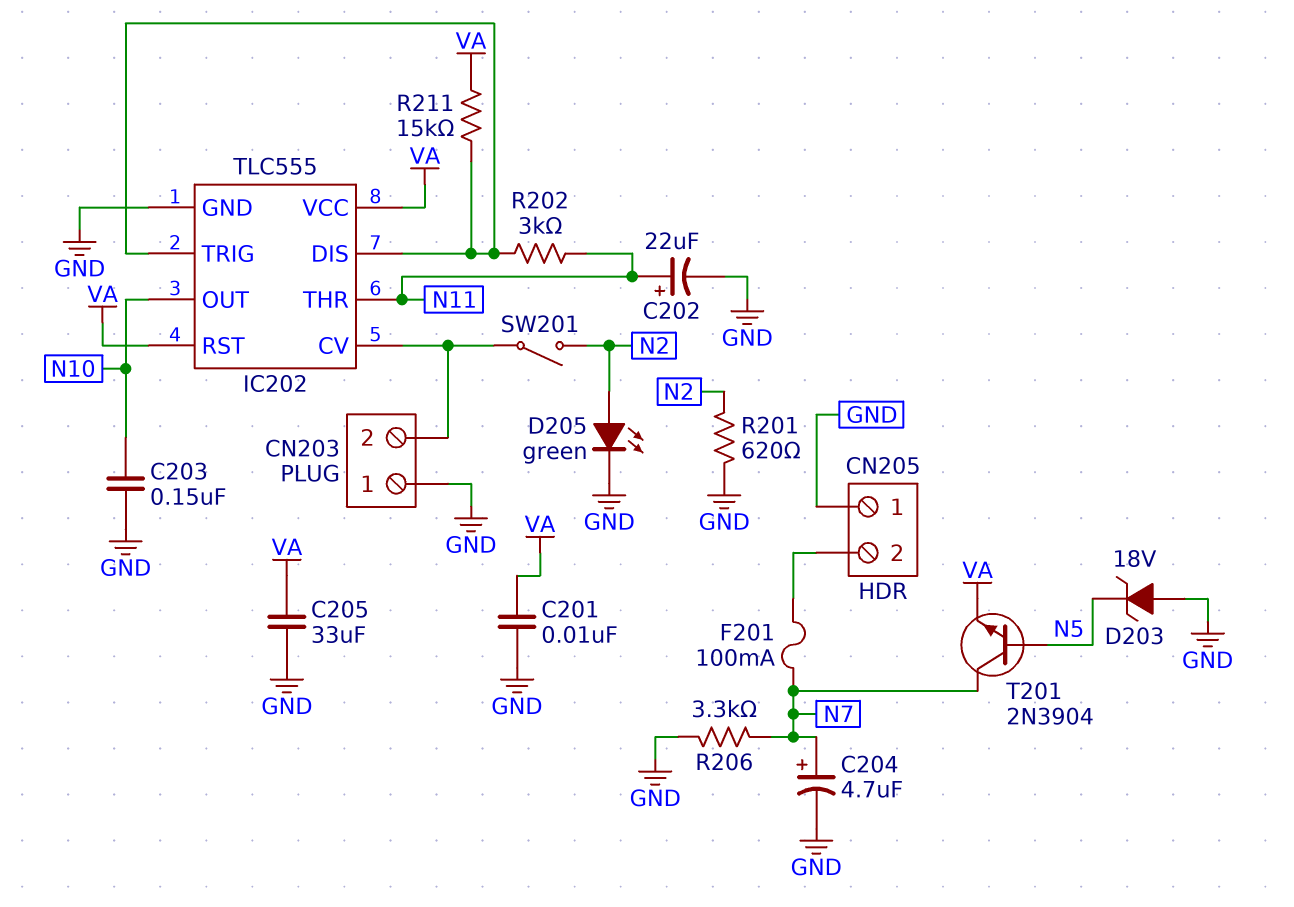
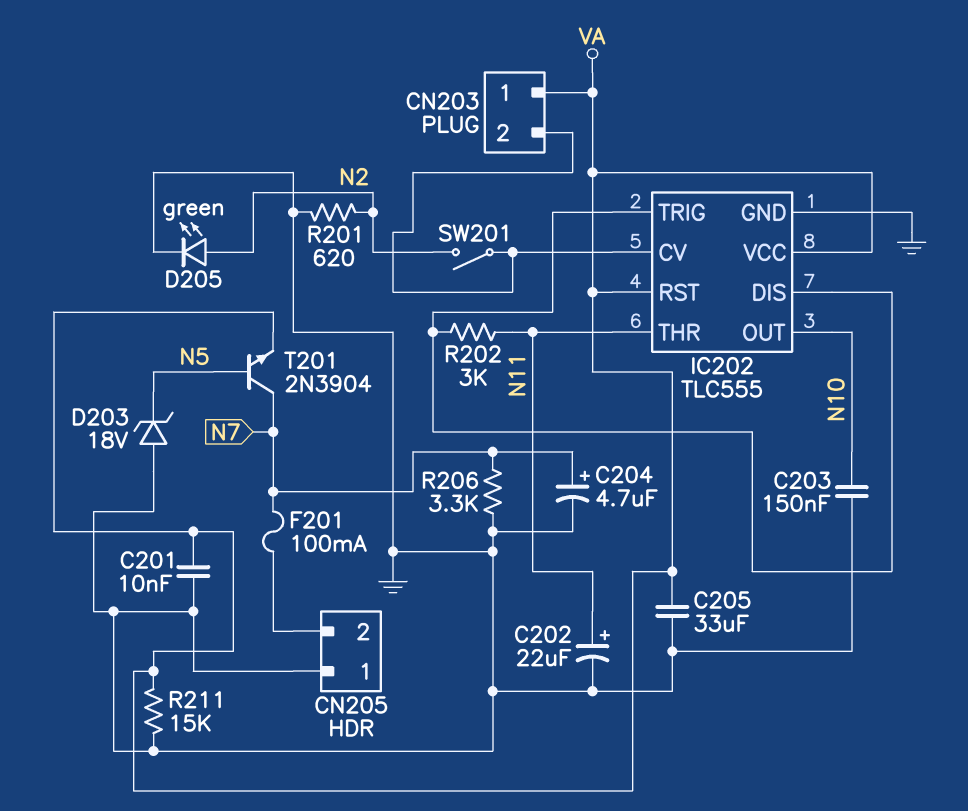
CN203 pin 1: GND -> VA
R211: 15k (IC202/DIS, VA) -> 15k (GND, VA)

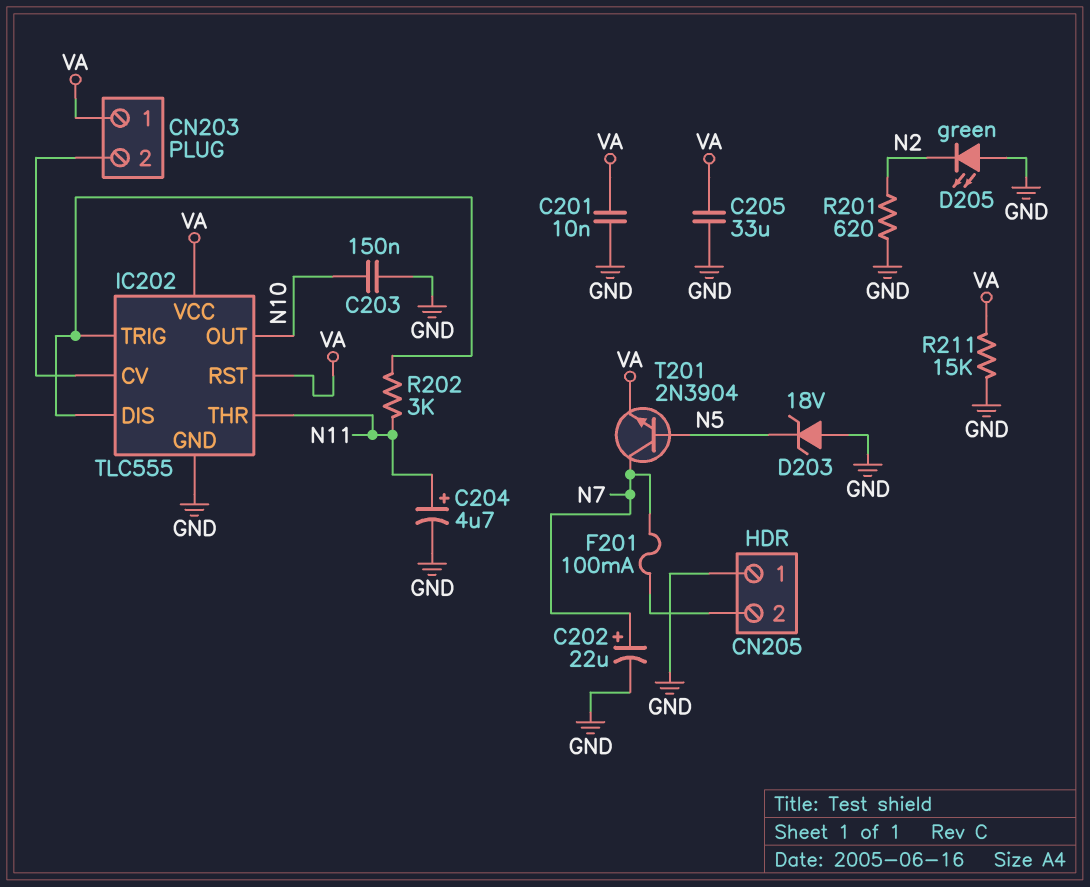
C202: 22uF (plus N11, minus GND) -> 22uF (plus N7, minus GND)
C204: 4.7uF (plus N7, minus GND) -> 4.7uF (plus N11, minus GND)
D205: LED green (A N2, K GND) -> LED green (A GND, K N2)
R206: 3.3k (GND, N7) -> none
SW201: switch (CN203/2, N2) -> none

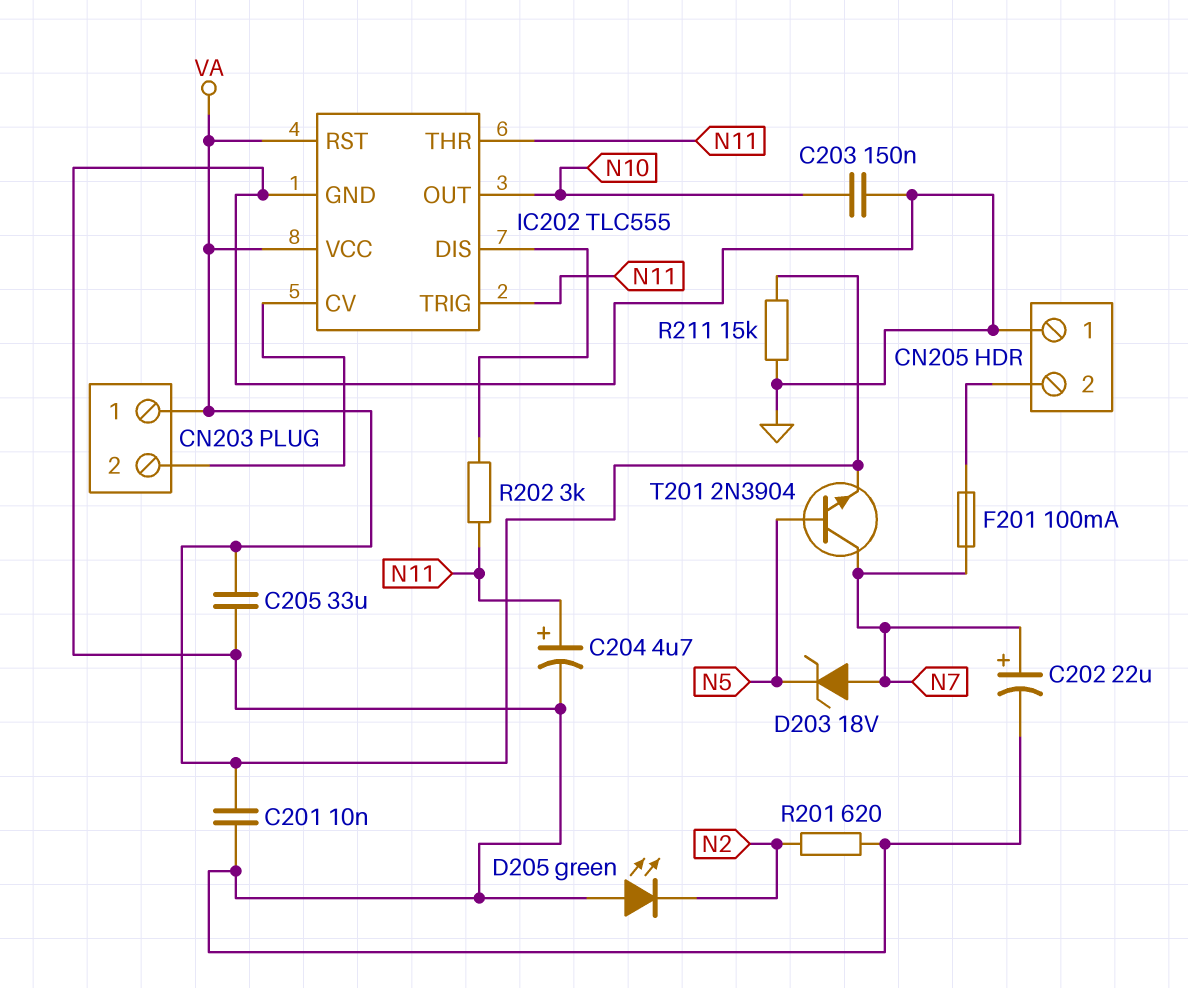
D203: zener 18V (A GND, K N5) -> zener 18V (A N7, K N5)
IC202 pin TRIG: IC202/DIS -> N11

